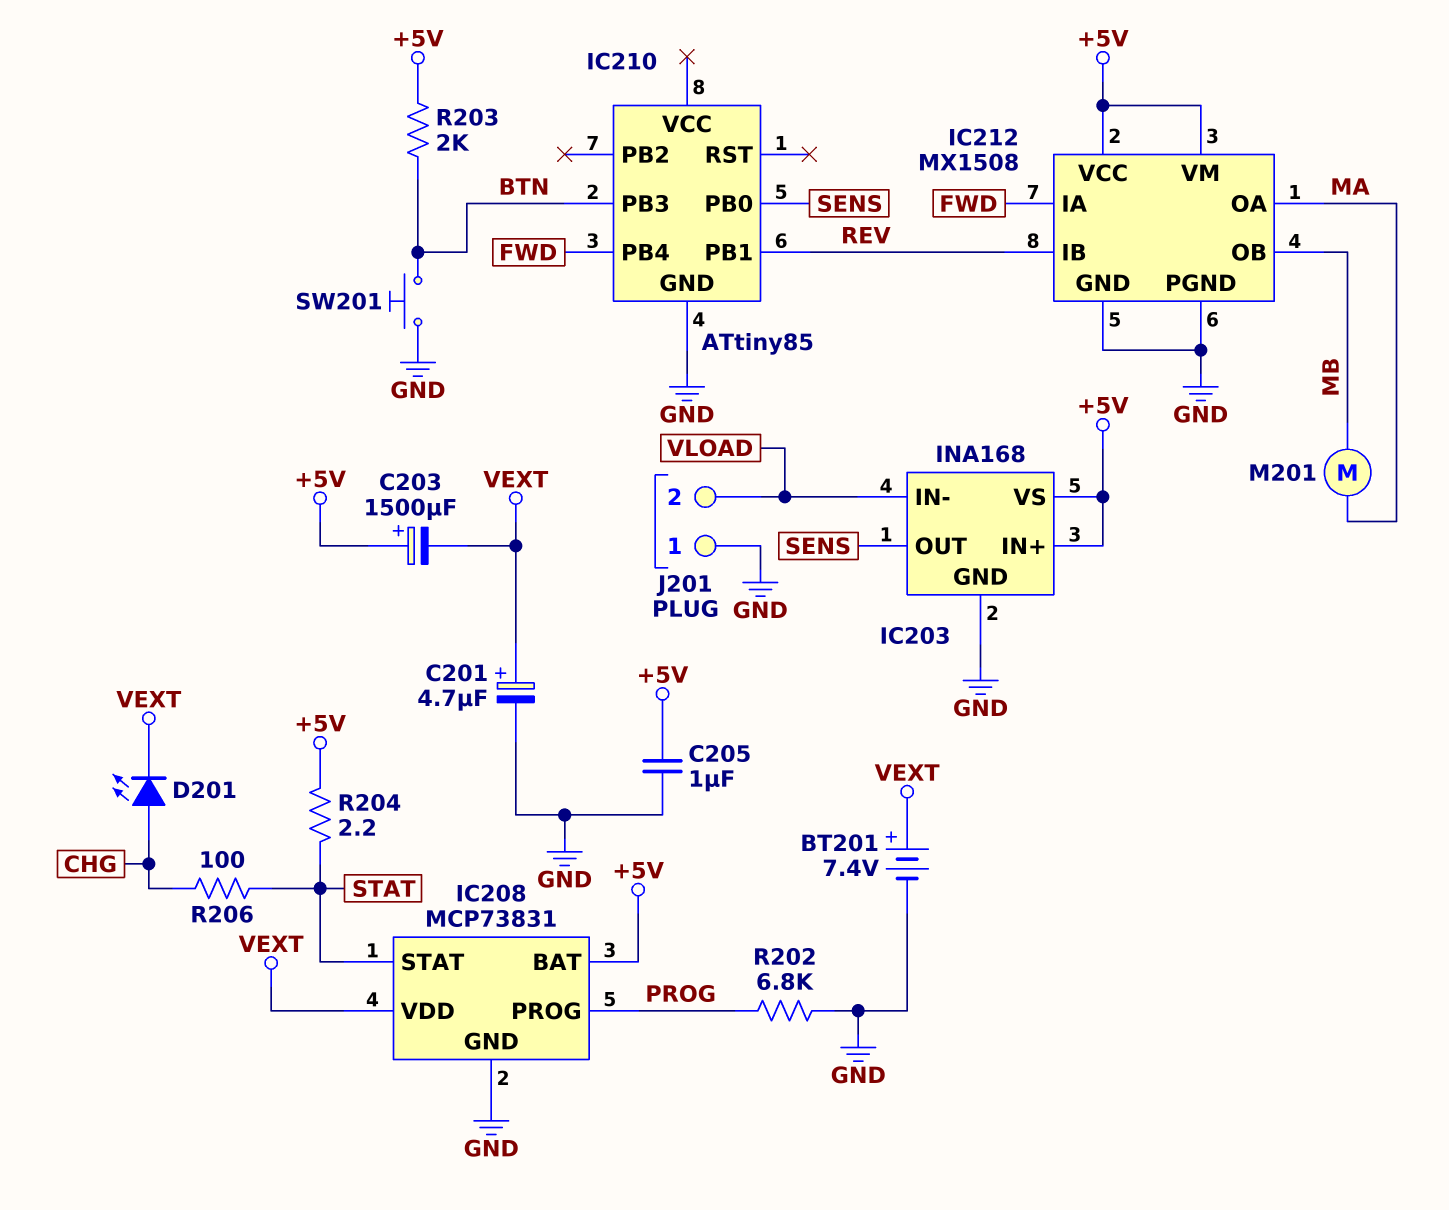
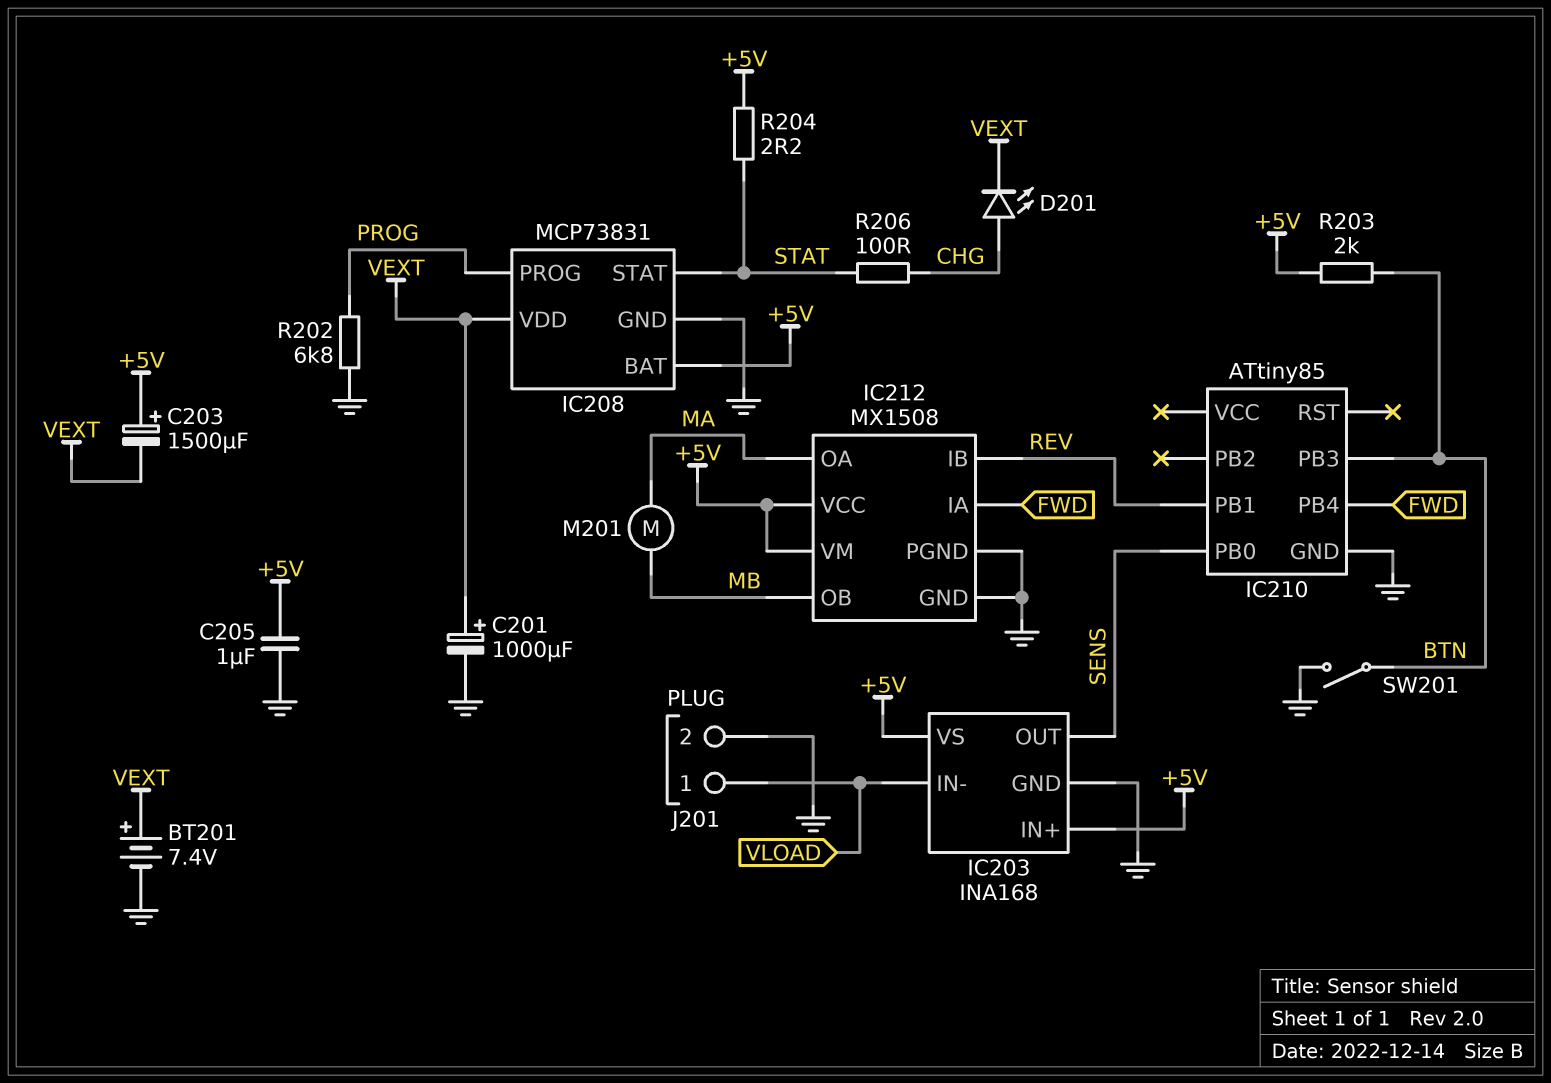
C201: 4.7uF (plus VEXT, minus GND) -> 1000uF (plus VEXT, minus GND)
J201 pin 1: GND -> VLOAD
J201 pin 2: VLOAD -> GND
SW201: button (BTN, GND) -> switch (BTN, GND)

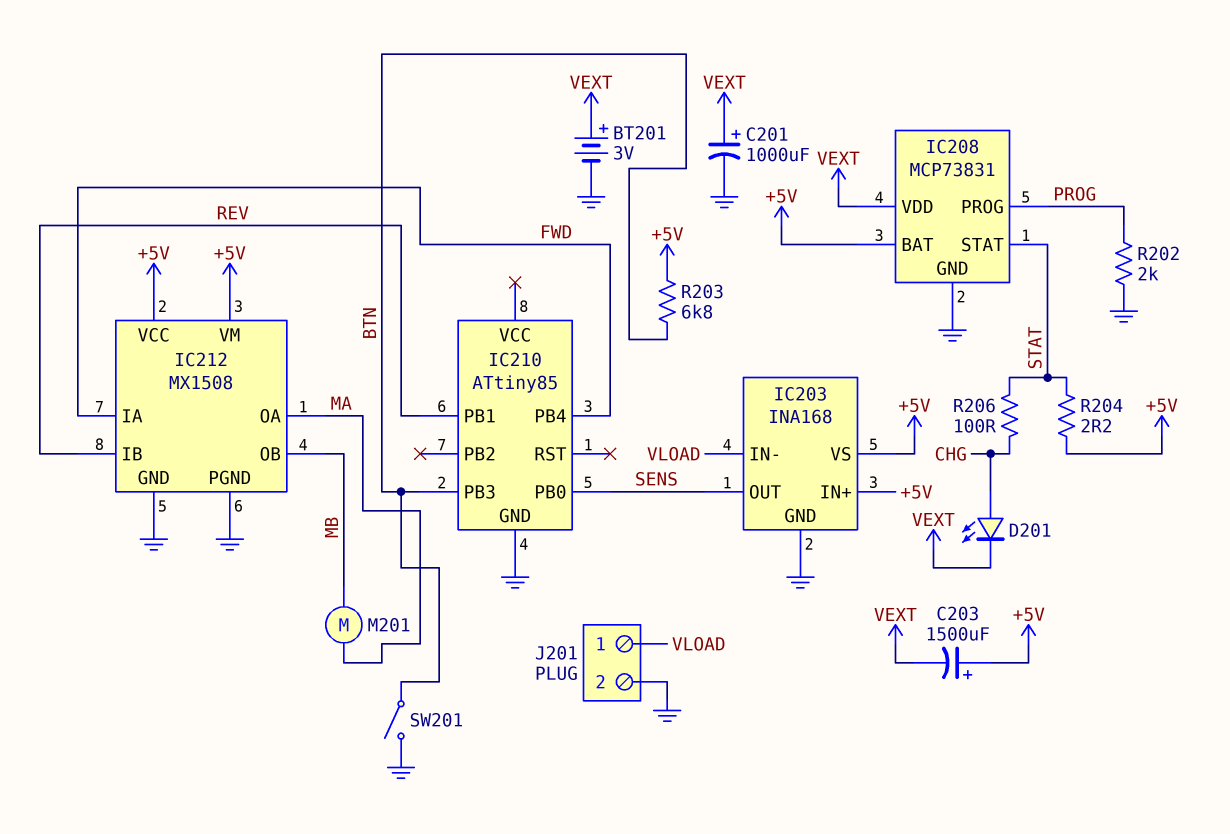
BT201: 7.4V (plus VEXT, minus GND) -> 3V (plus VEXT, minus GND)
C205: 1uF (+5V, GND) -> none
R202: 6.8k (GND, PROG) -> 2k (GND, PROG)
R203: 2k (+5V, BTN) -> 6.8k (+5V, BTN)

